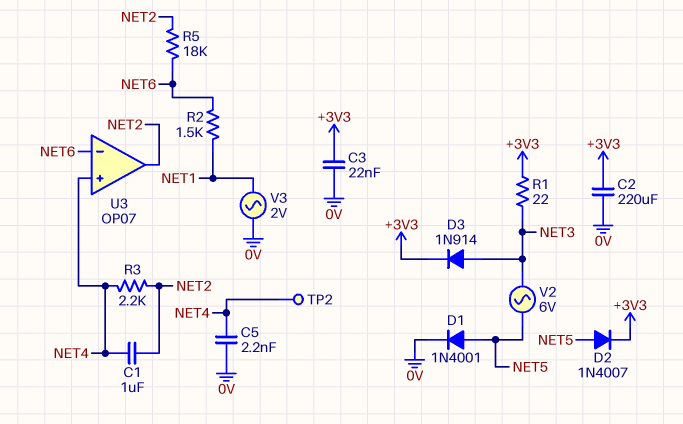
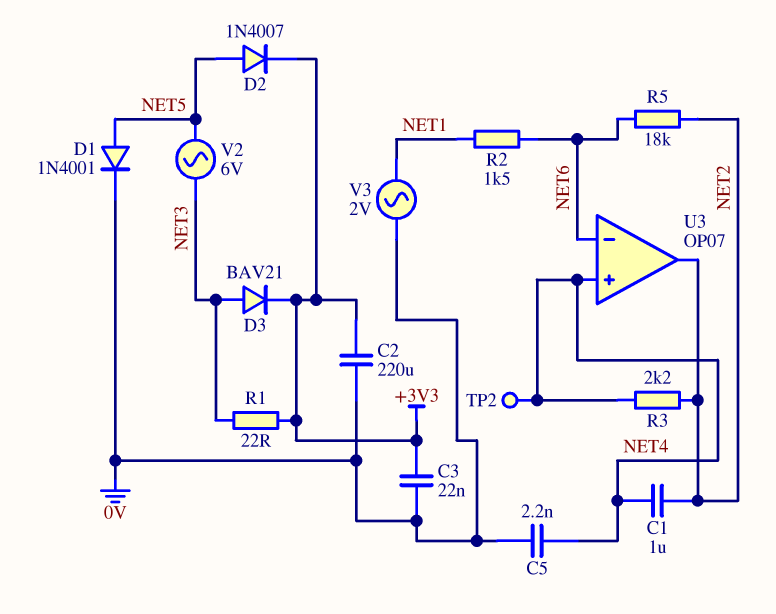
D3: diode 1N914 (A NET3, K +3V3) -> diode BAV21 (A NET3, K +3V3)

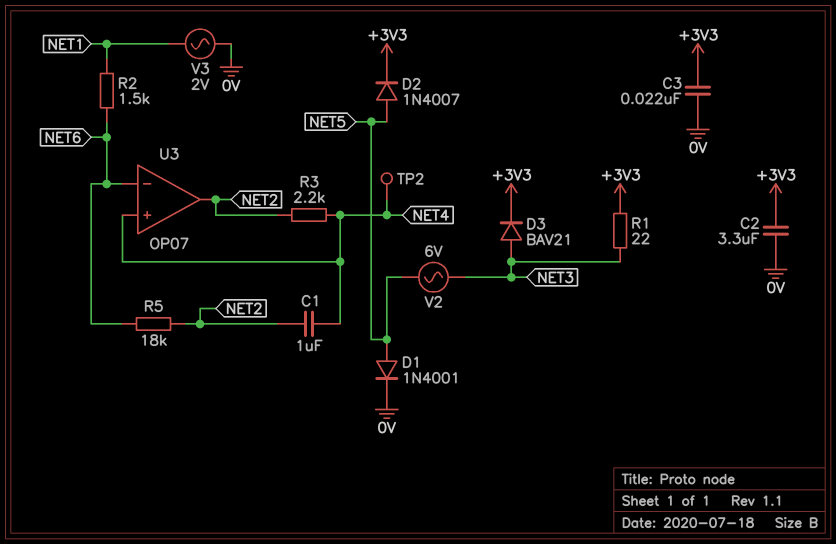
C2: 220uF (+3V3, 0V) -> 3.3uF (+3V3, 0V)
C5: 2.2nF (0V, NET4) -> none

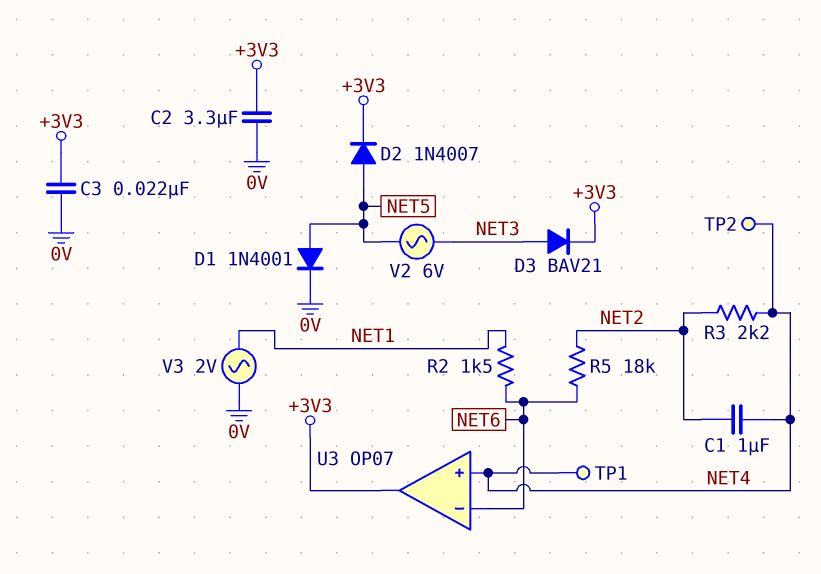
R1: 22 (+3V3, NET3) -> none
TP1: none -> test point (NET4)
U3 pin out: NET2 -> +3V3

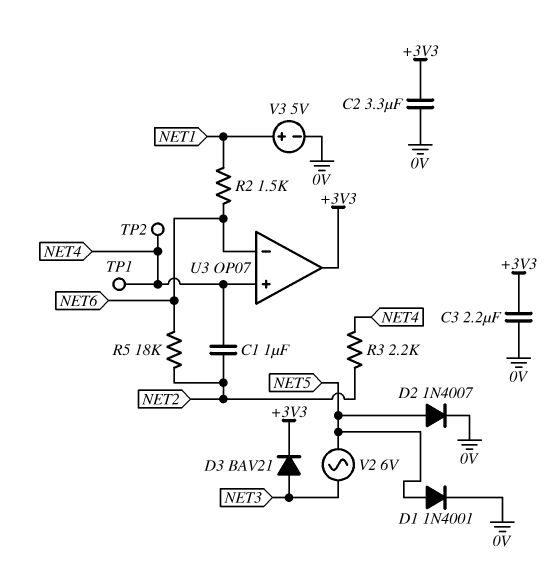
C3: 22nF (+3V3, 0V) -> 2.2uF (+3V3, 0V)
D2: diode 1N4007 (A NET5, K +3V3) -> diode 1N4007 (A NET5, K 0V)
V3: AC 2V (0V, NET1) -> 5V (plus NET1, minus 0V)

